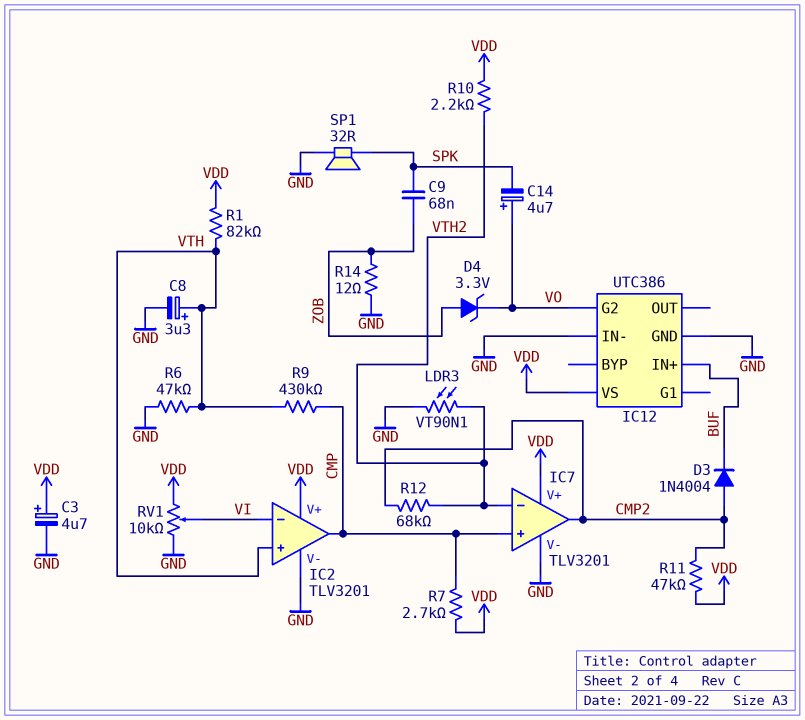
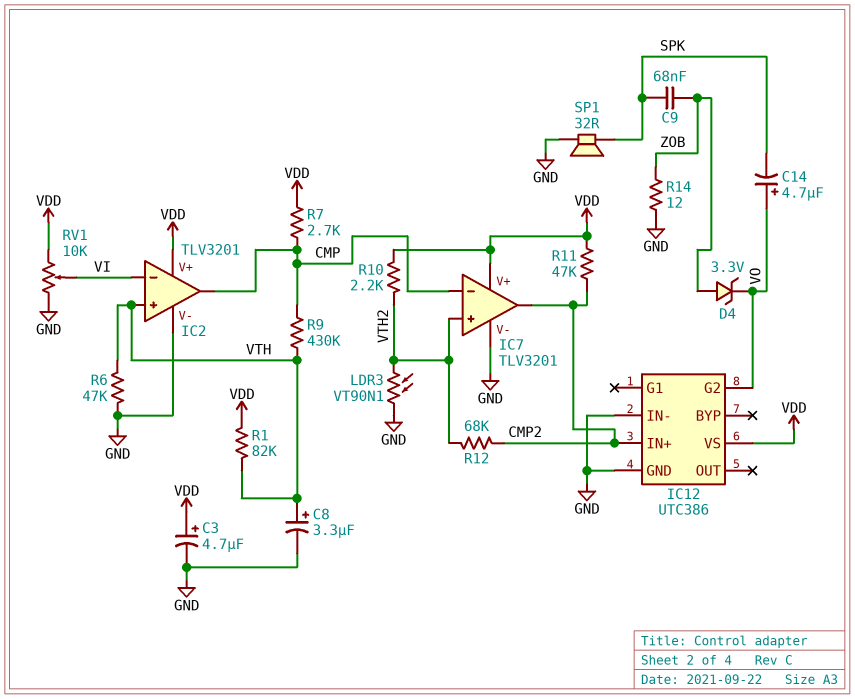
D3: diode 1N4004 (A CMP2, K BUF) -> none
IC7 pin in+: CMP -> VTH2
IC7 pin in-: VTH2 -> CMP
IC12 pin IN+: BUF -> CMP2

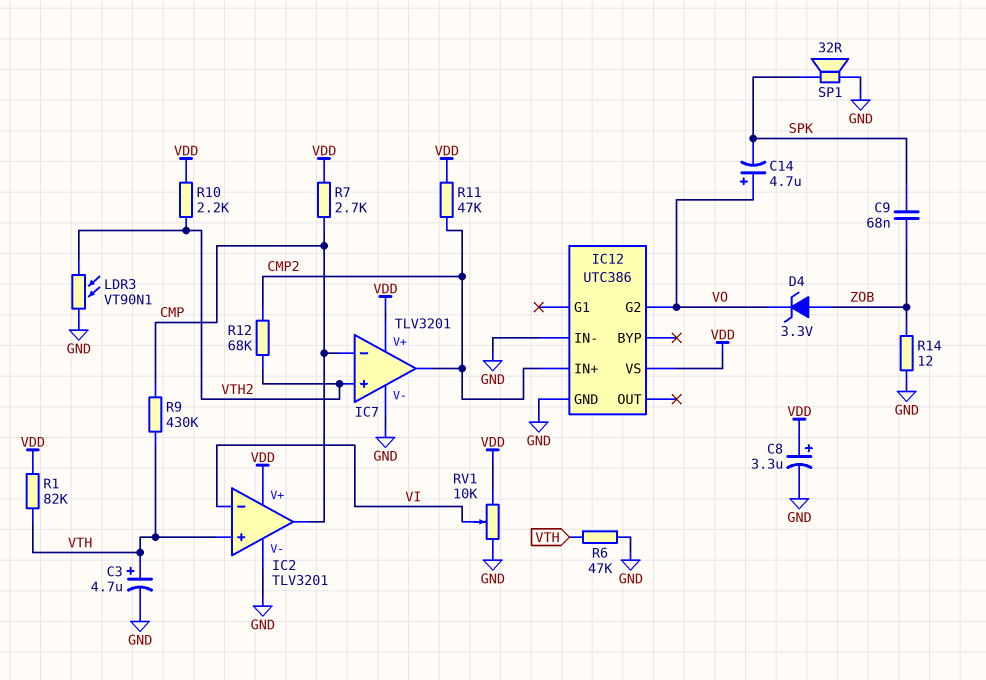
C3: 4.7uF (plus VDD, minus GND) -> 4.7uF (plus VTH, minus GND)
C8: 3.3uF (plus VTH, minus GND) -> 3.3uF (plus VDD, minus GND)

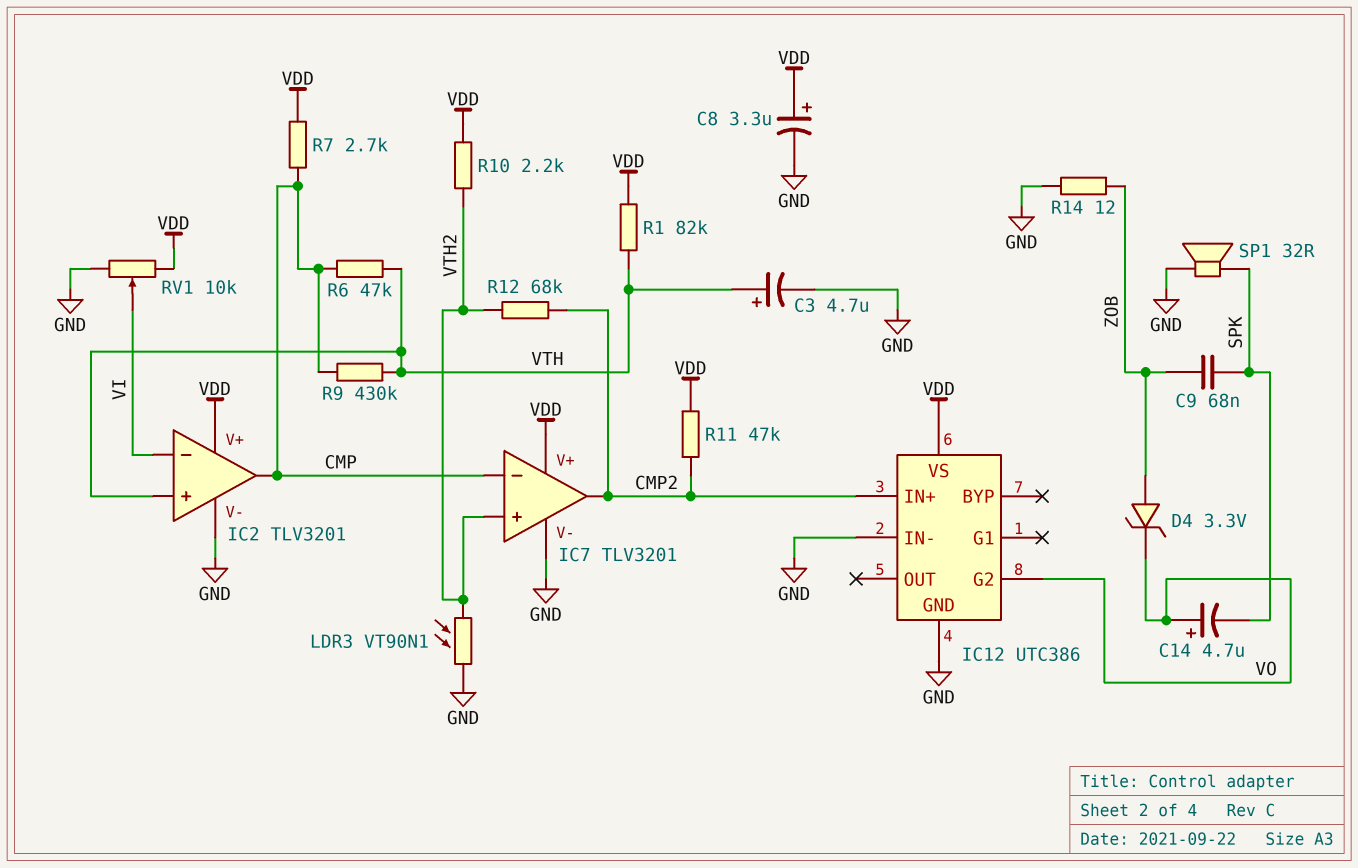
R6: 47k (GND, VTH) -> 47k (CMP, VTH)

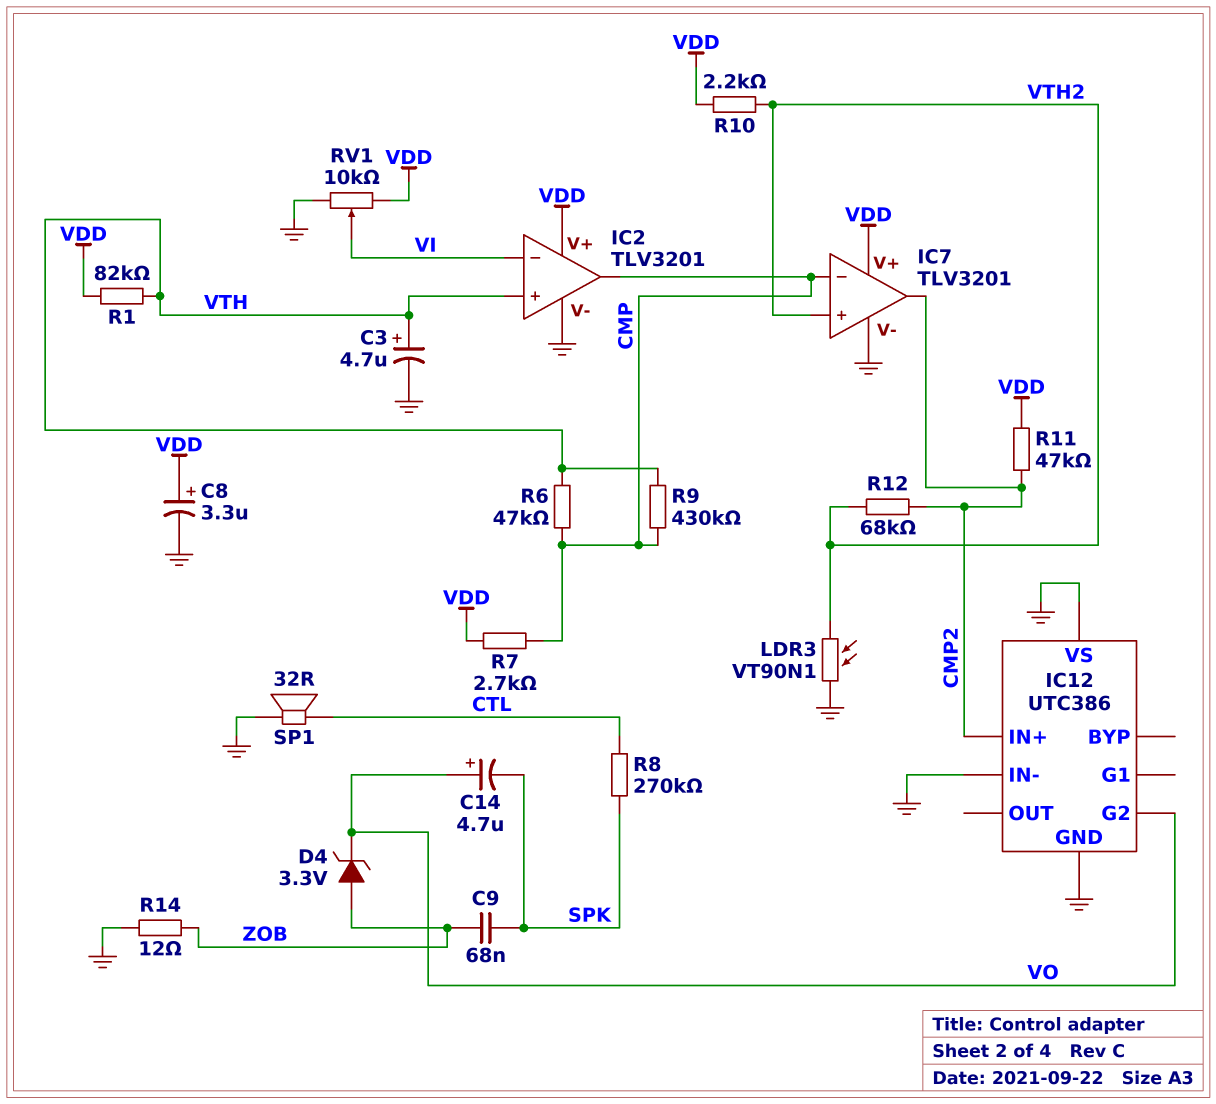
IC12 pin VS: VDD -> GND
R8: none -> 270k (CTL, SPK)
SP1: speaker 32R (GND, SPK) -> speaker 32R (CTL, GND)

